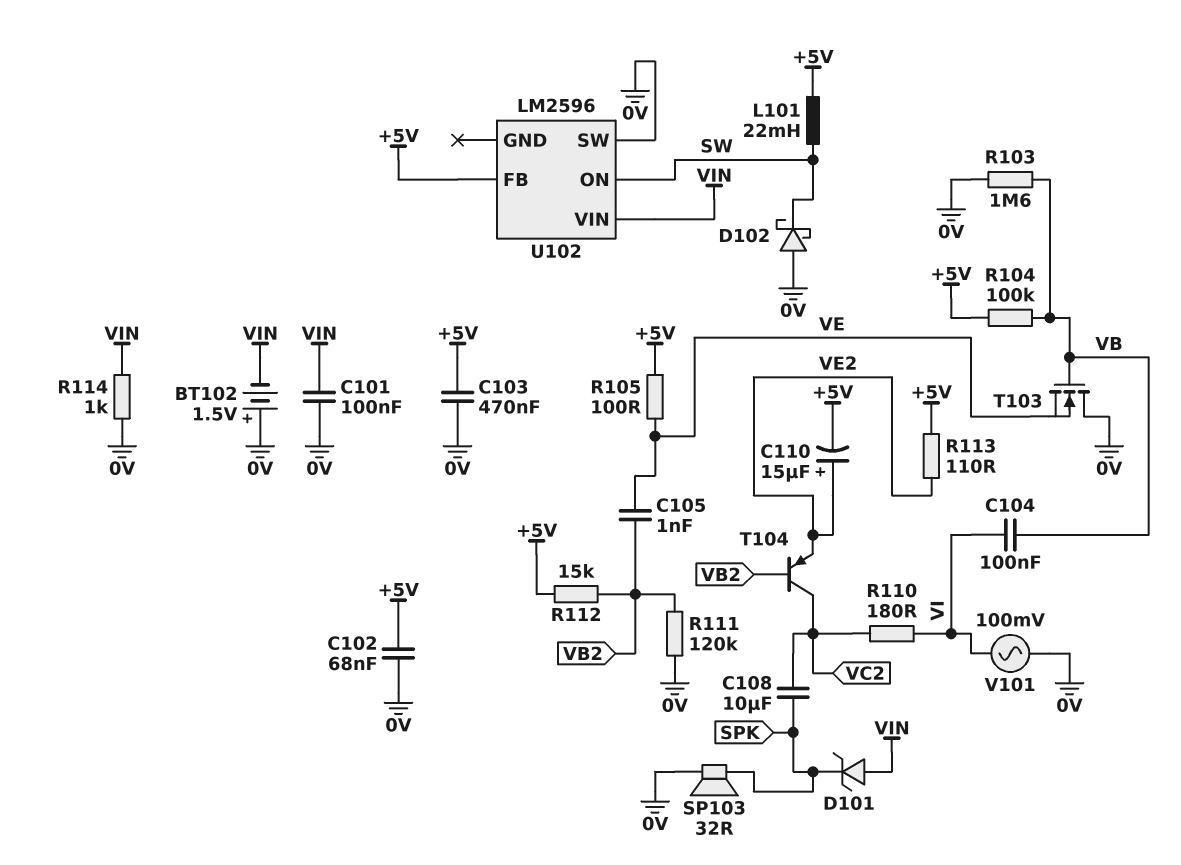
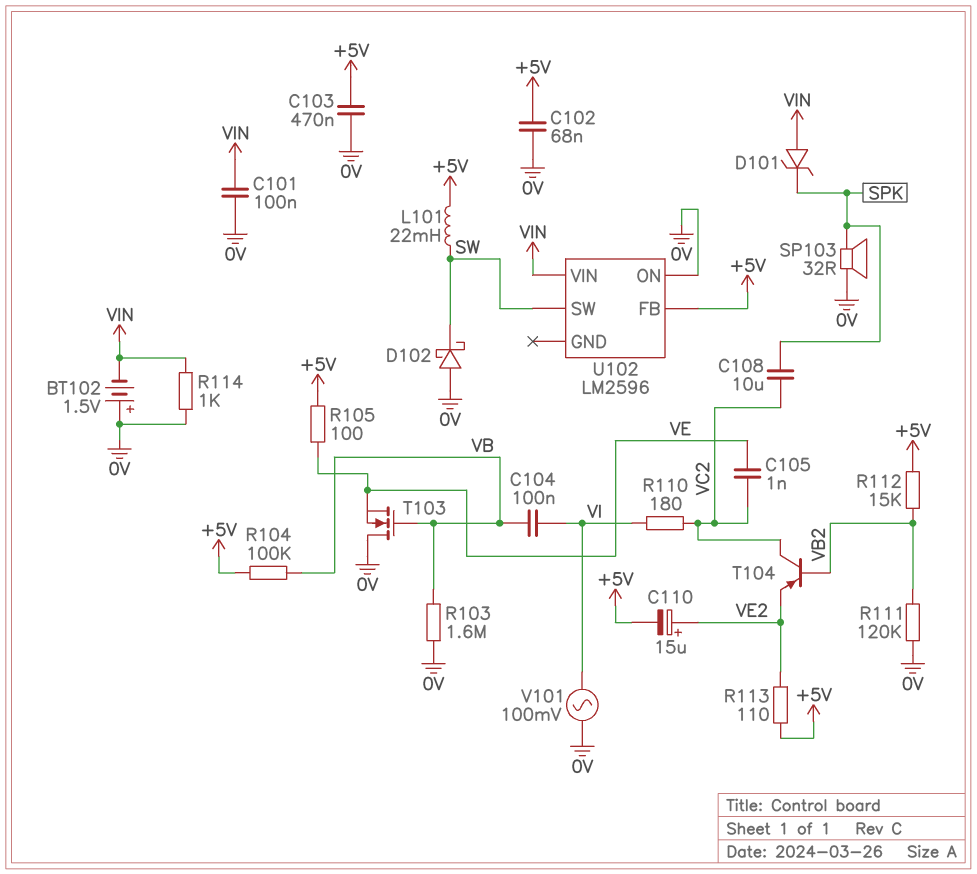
C105: 1nF (VB2, VE) -> 1nF (VC2, VE)
U102 pin ON: SW -> 0V
U102 pin SW: 0V -> SW

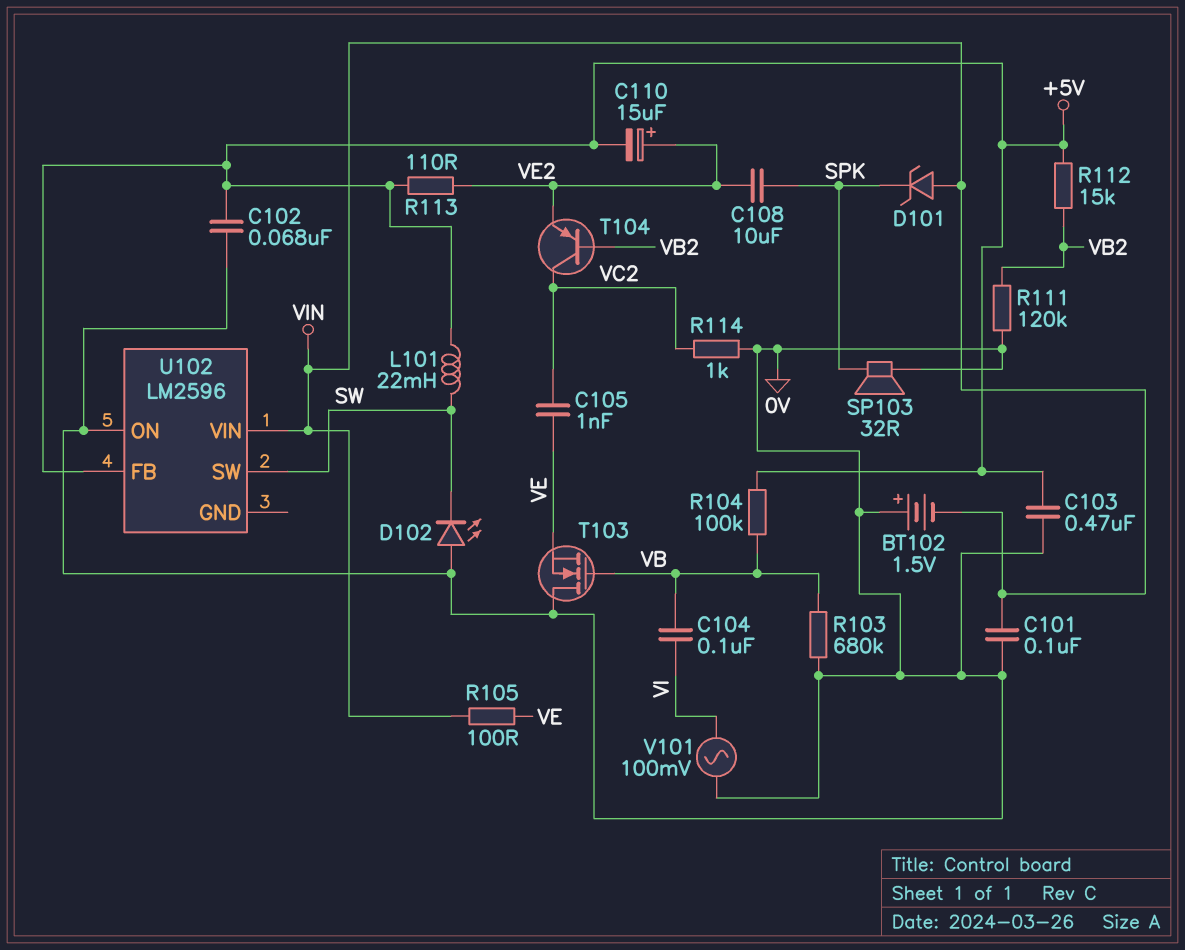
C108: 10uF (SPK, VC2) -> 10uF (SPK, VE2)
D102: schottky (A 0V, K SW) -> LED (A 0V, K SW)
R103: 1.6M (0V, VB) -> 680k (0V, VB)
R105: 100 (+5V, VE) -> 100 (VE, VIN)
R110: 180 (VC2, VI) -> none
R114: 1k (0V, VIN) -> 1k (0V, VC2)

